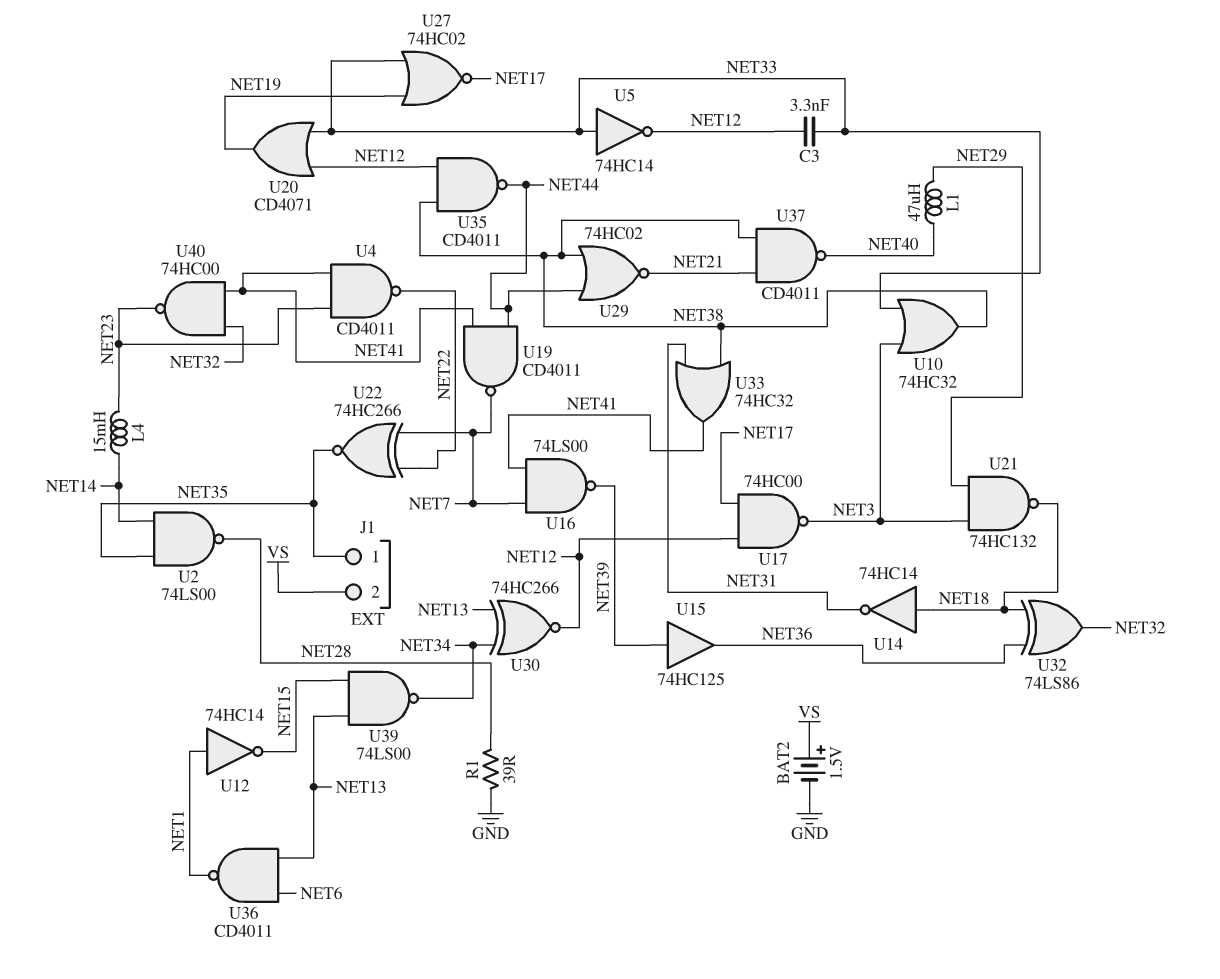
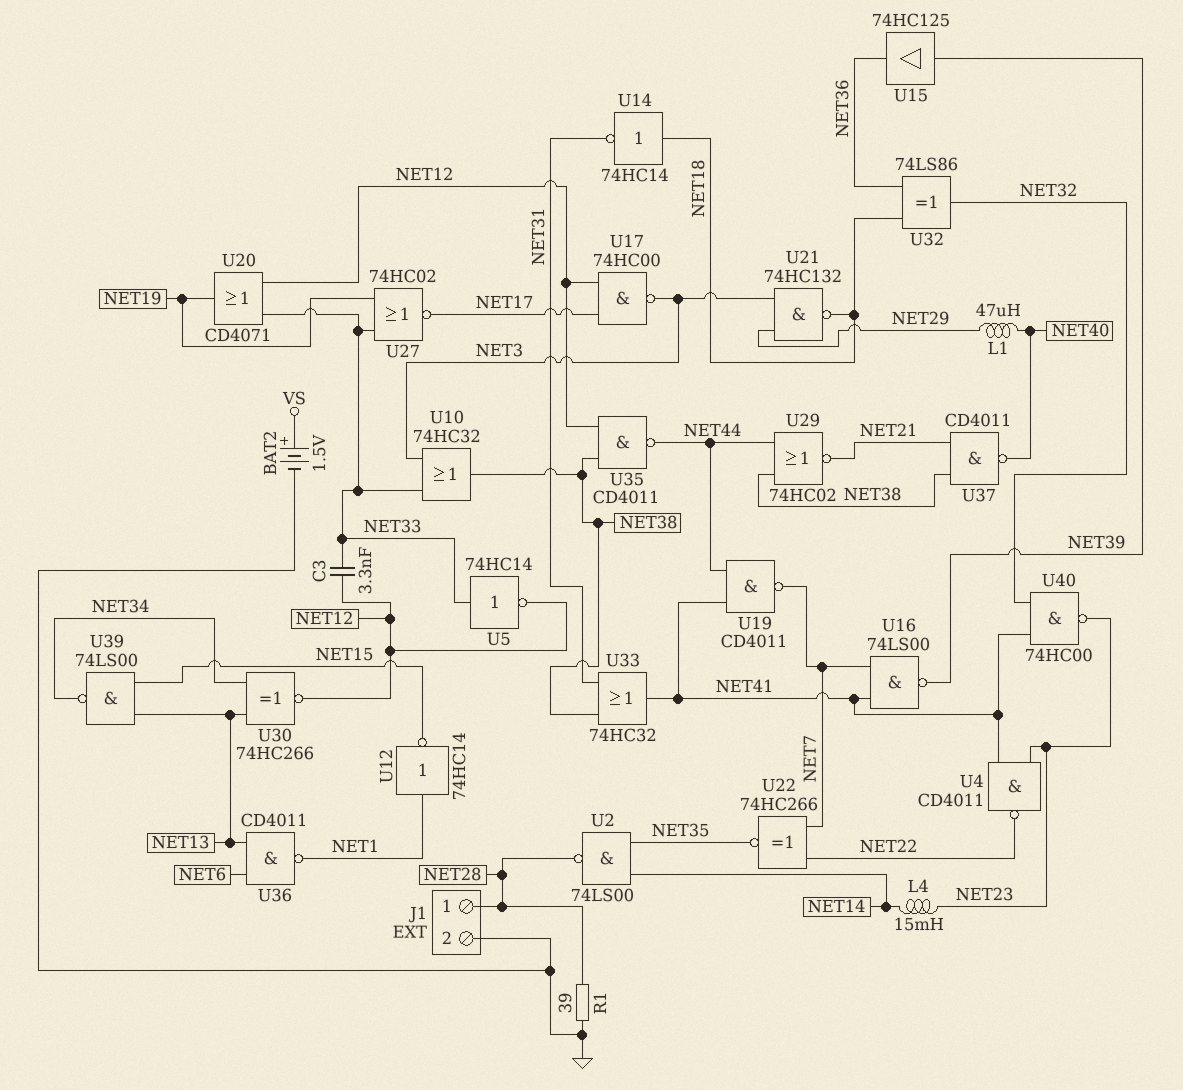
J1 pin 1: NET35 -> NET28
J1 pin 2: VS -> GND

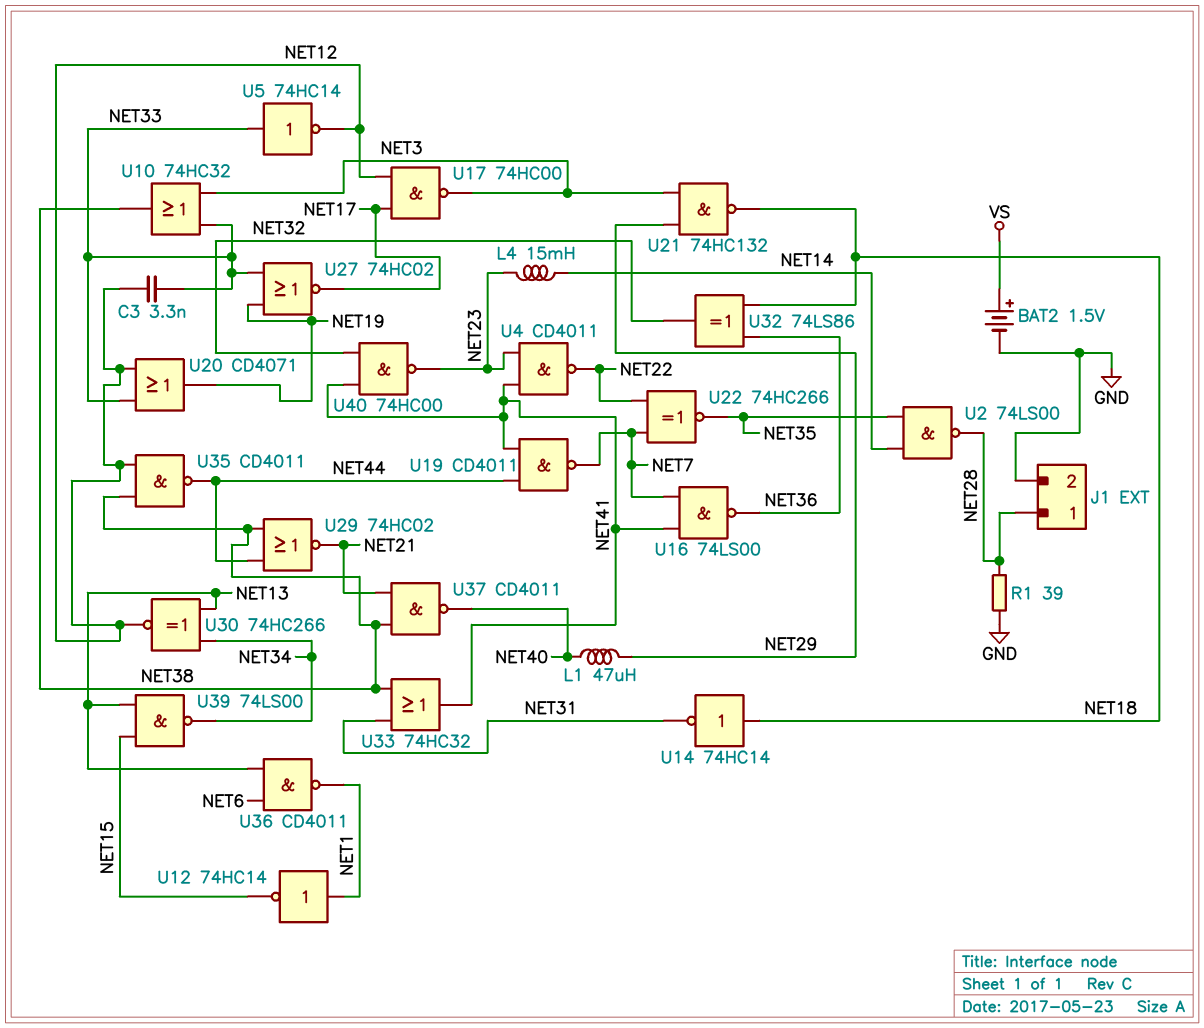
U15: buffer 74HC125 (in NET39, out NET36) -> none
U16: NAND 74LS00 (in NET7, in NET41, out NET39) -> NAND 74LS00 (in NET7, in NET41, out NET36)

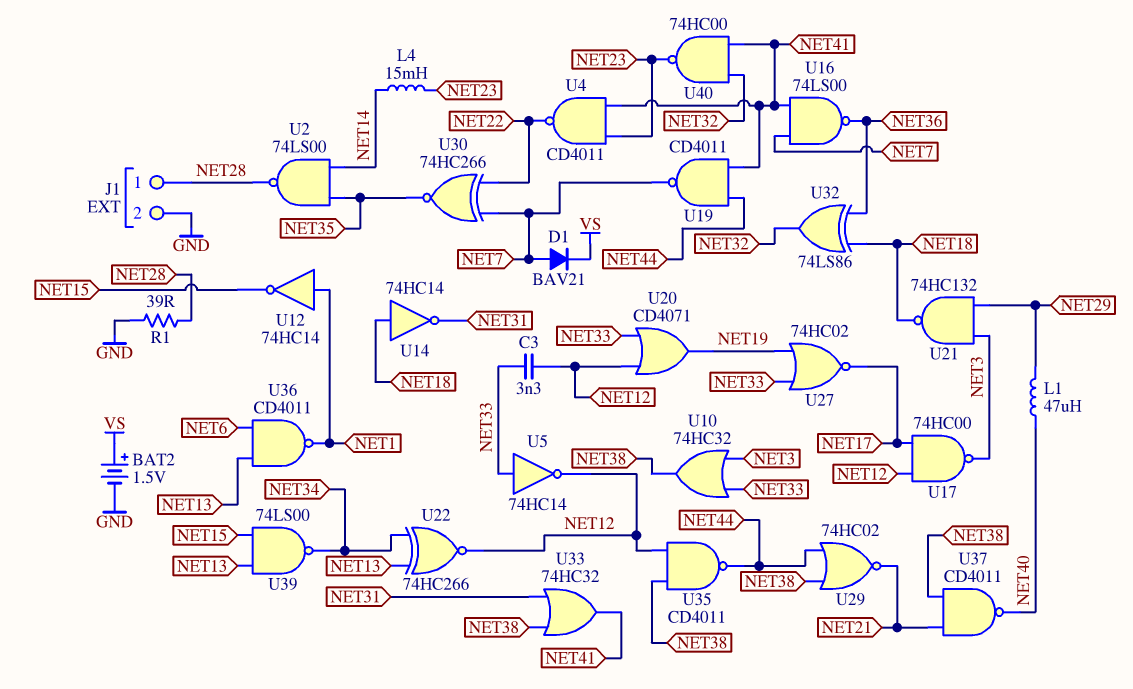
D1: none -> diode BAV21 (A NET7, K VS)
U22: XNOR 74HC266 (in NET7, in NET22, out NET35) -> XNOR 74HC266 (in NET13, in NET34, out NET12)
U30: XNOR 74HC266 (in NET13, in NET34, out NET12) -> XNOR 74HC266 (in NET7, in NET22, out NET35)

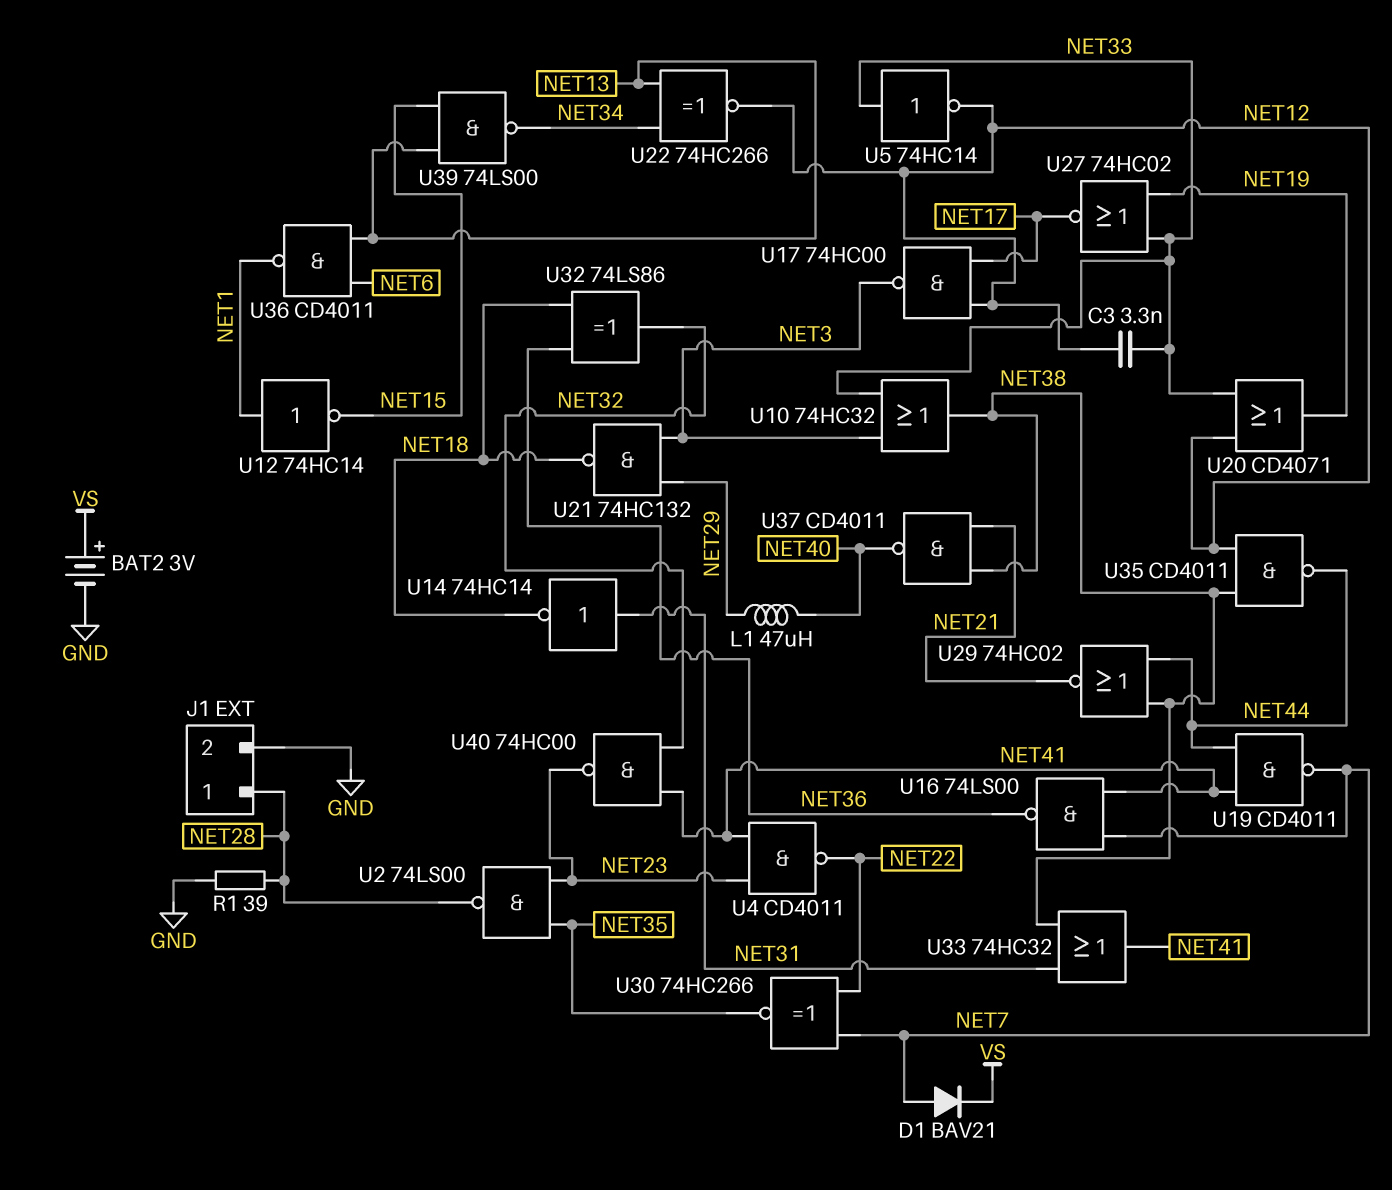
BAT2: 1.5V (plus VS, minus GND) -> 3V (plus VS, minus GND)
L4: 15mH (NET14, NET23) -> none
U2: NAND 74LS00 (in NET14, in NET35, out NET28) -> NAND 74LS00 (in NET23, in NET35, out NET28)
U14: NOT 74HC14 (in NET18, out NET31) -> NOT 74HC14 (in NET31, out NET18)

